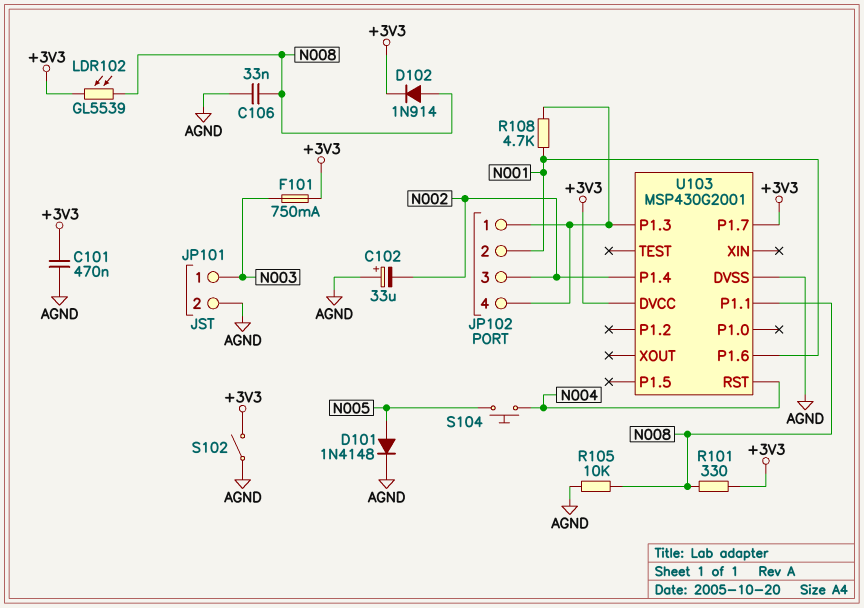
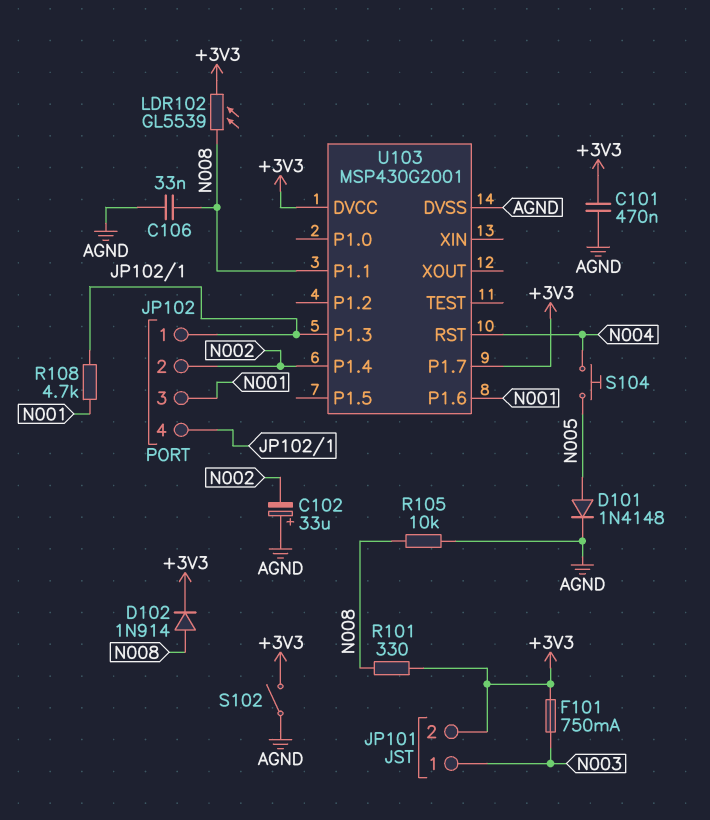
JP101 pin 2: AGND -> +3V3
JP102 pin 2: N001 -> N002
JP102 pin 3: N002 -> N001

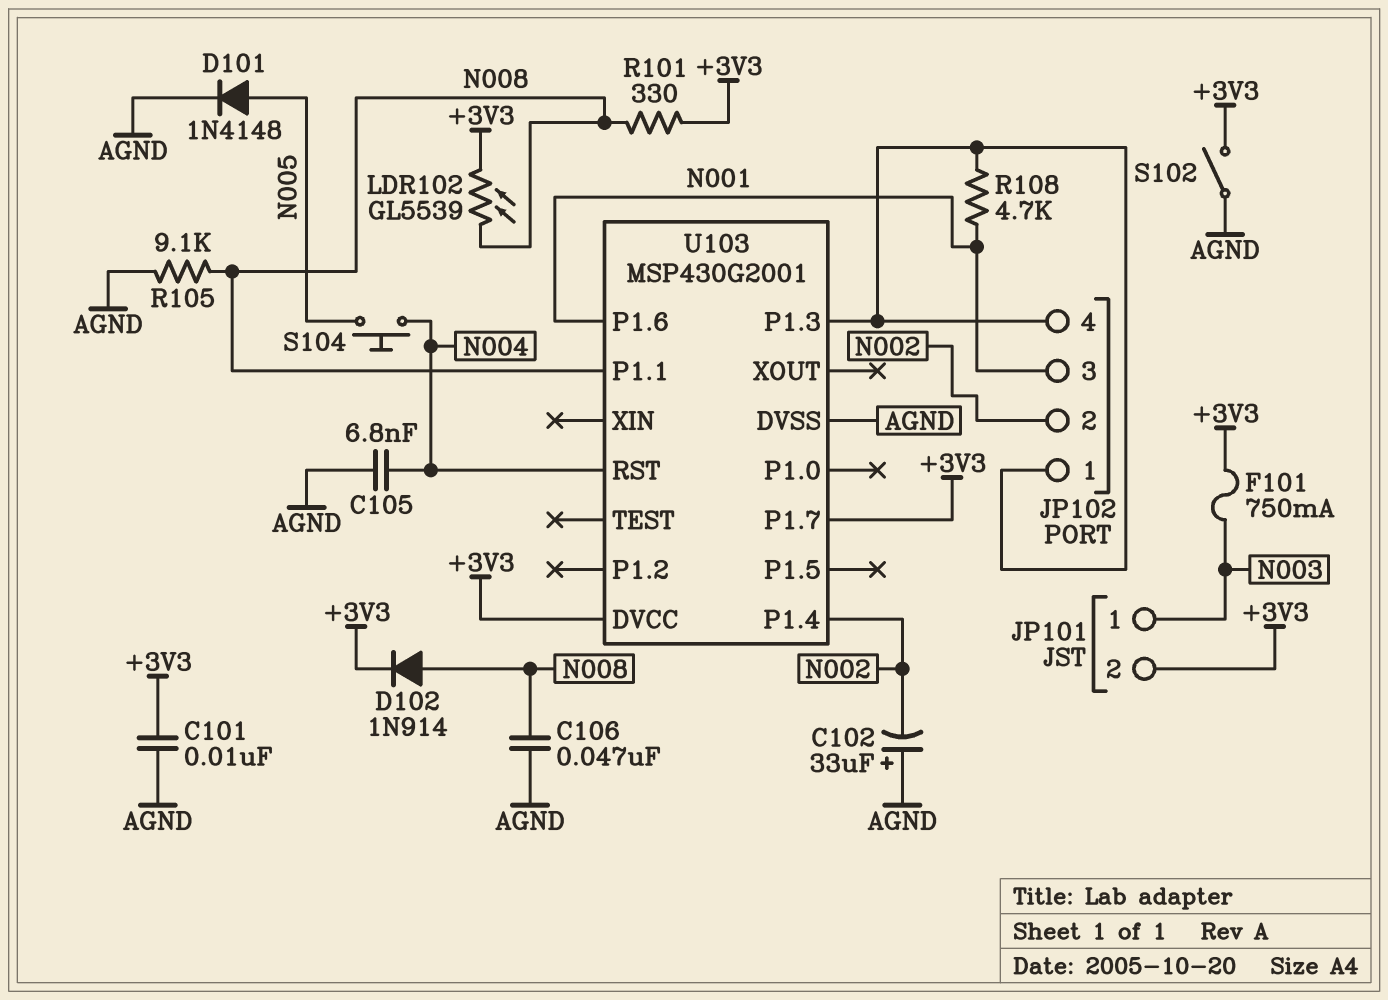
C101: 470nF (+3V3, AGND) -> 10nF (+3V3, AGND)
C105: none -> 6.8nF (AGND, N004)
C106: 33nF (AGND, N008) -> 47nF (AGND, N008)
R105: 10k (AGND, N008) -> 9.1k (AGND, N008)

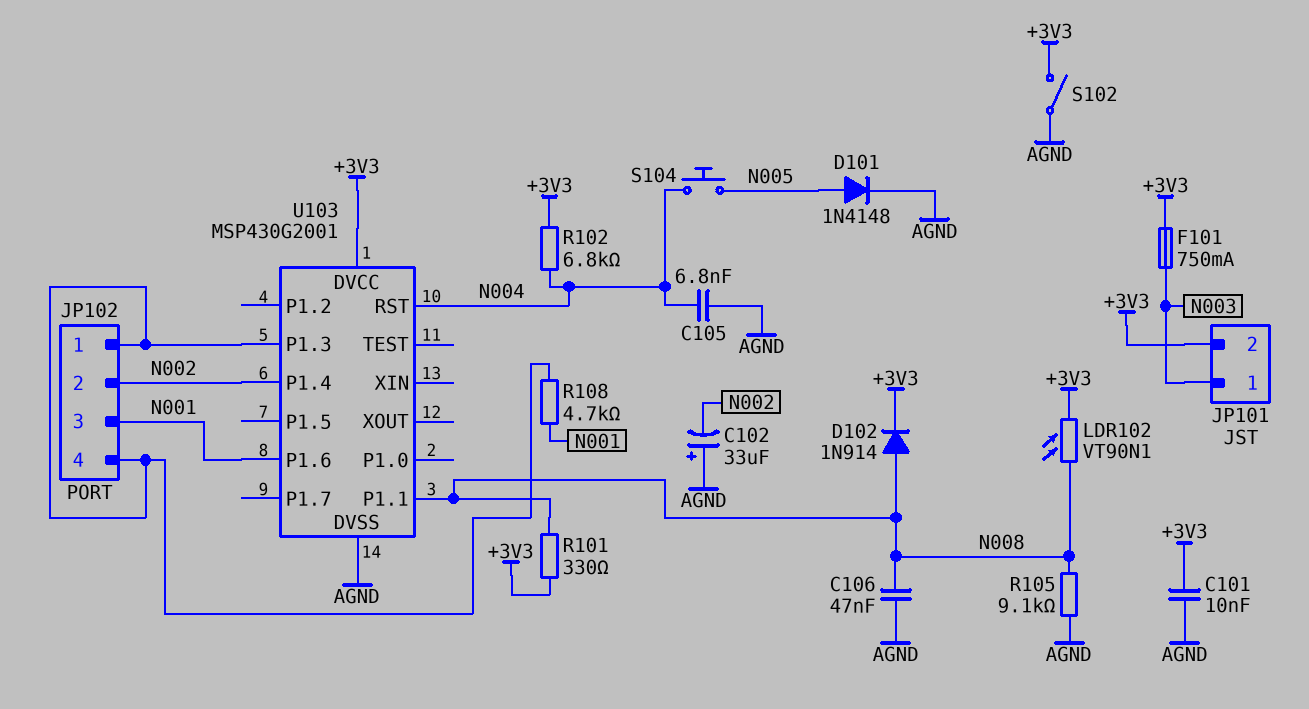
LDR102: GL5539 (+3V3, N008) -> VT90N1 (+3V3, N008)
R102: none -> 6.8k (+3V3, N004)
U103 pin P1.7: +3V3 -> none

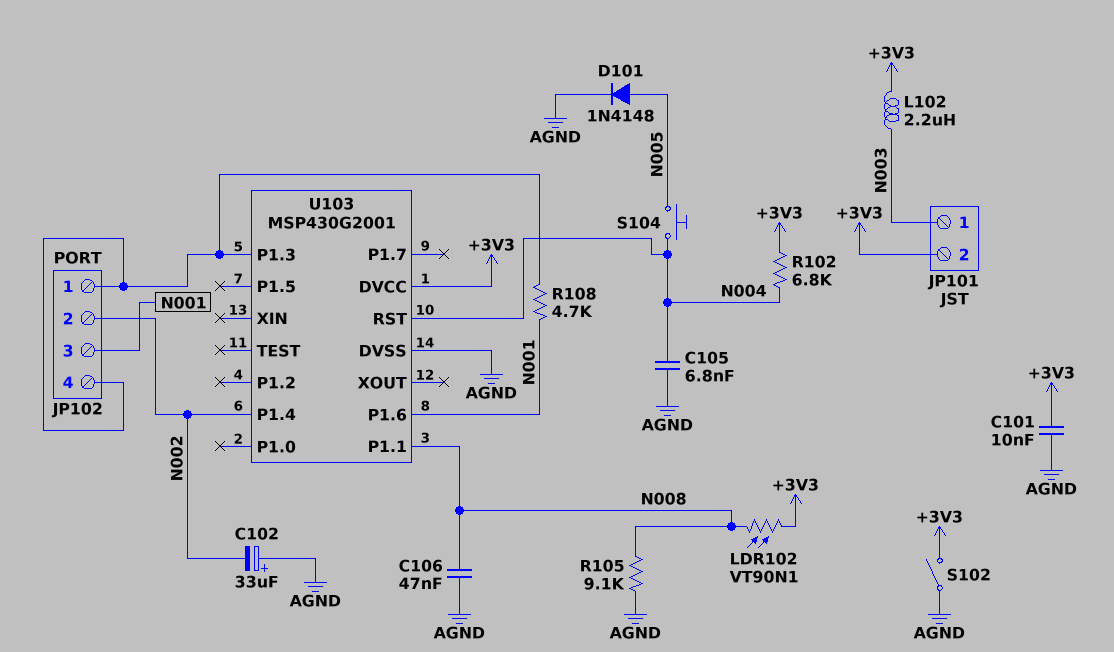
D102: diode 1N914 (A N008, K +3V3) -> none
F101: 750mA (+3V3, N003) -> none
L102: none -> 2.2uH (+3V3, N003)
R101: 330 (+3V3, N008) -> none

